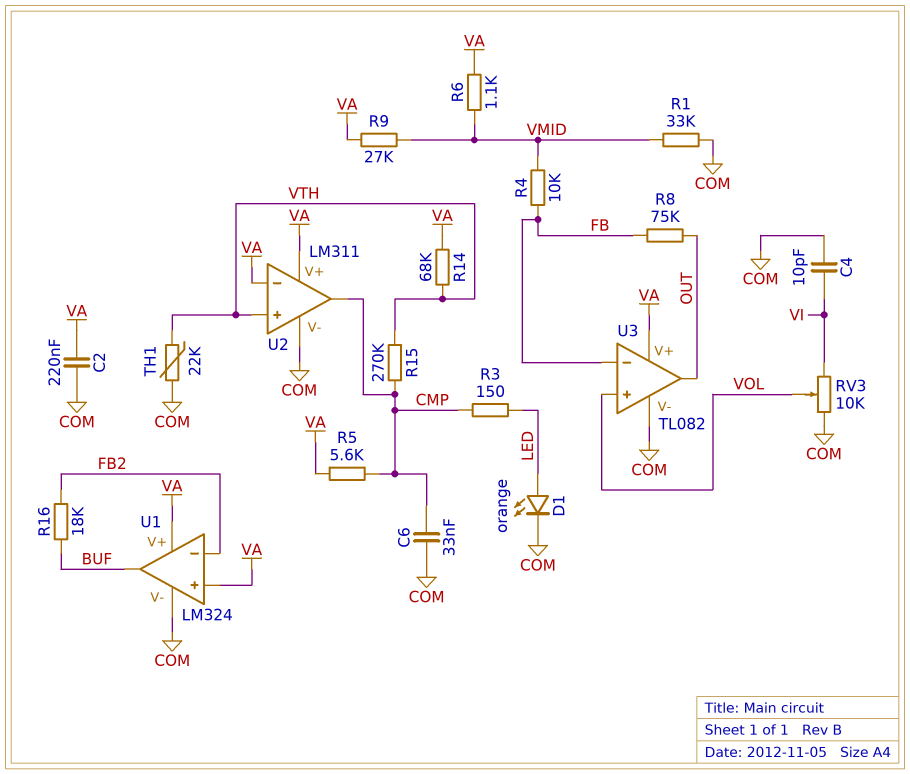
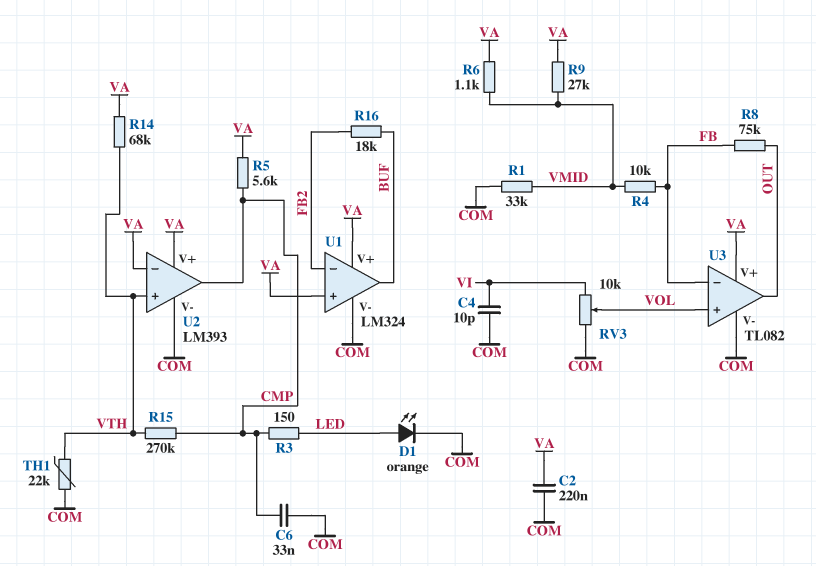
U2: LM311 -> LM393

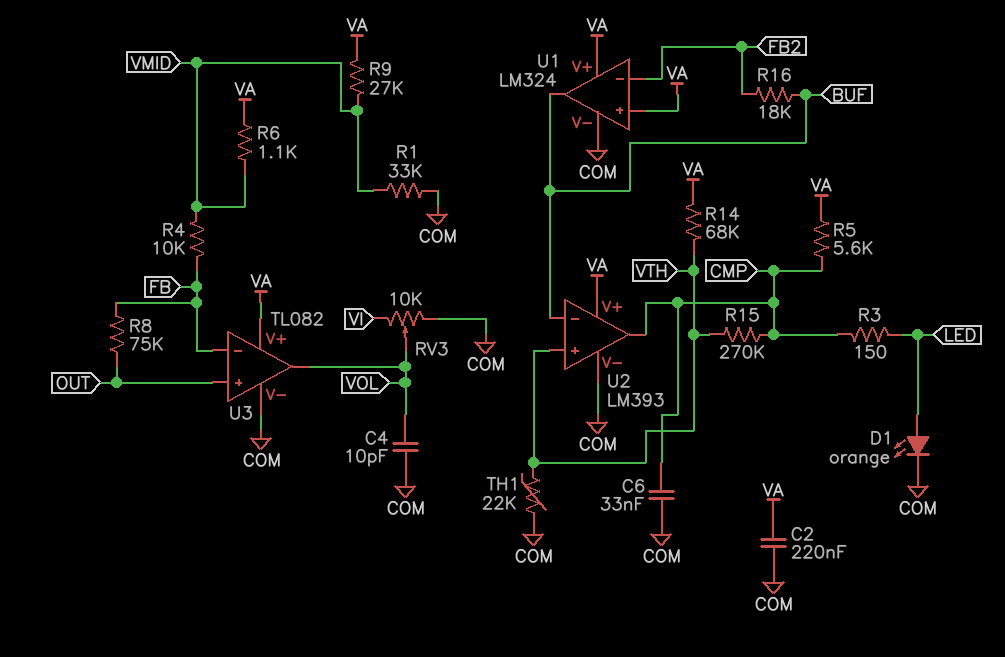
C4: 10pF (COM, VI) -> 10pF (COM, VOL)
U2 pin in-: VA -> BUF
U3 pin in+: VOL -> OUT
U3 pin out: OUT -> VOL

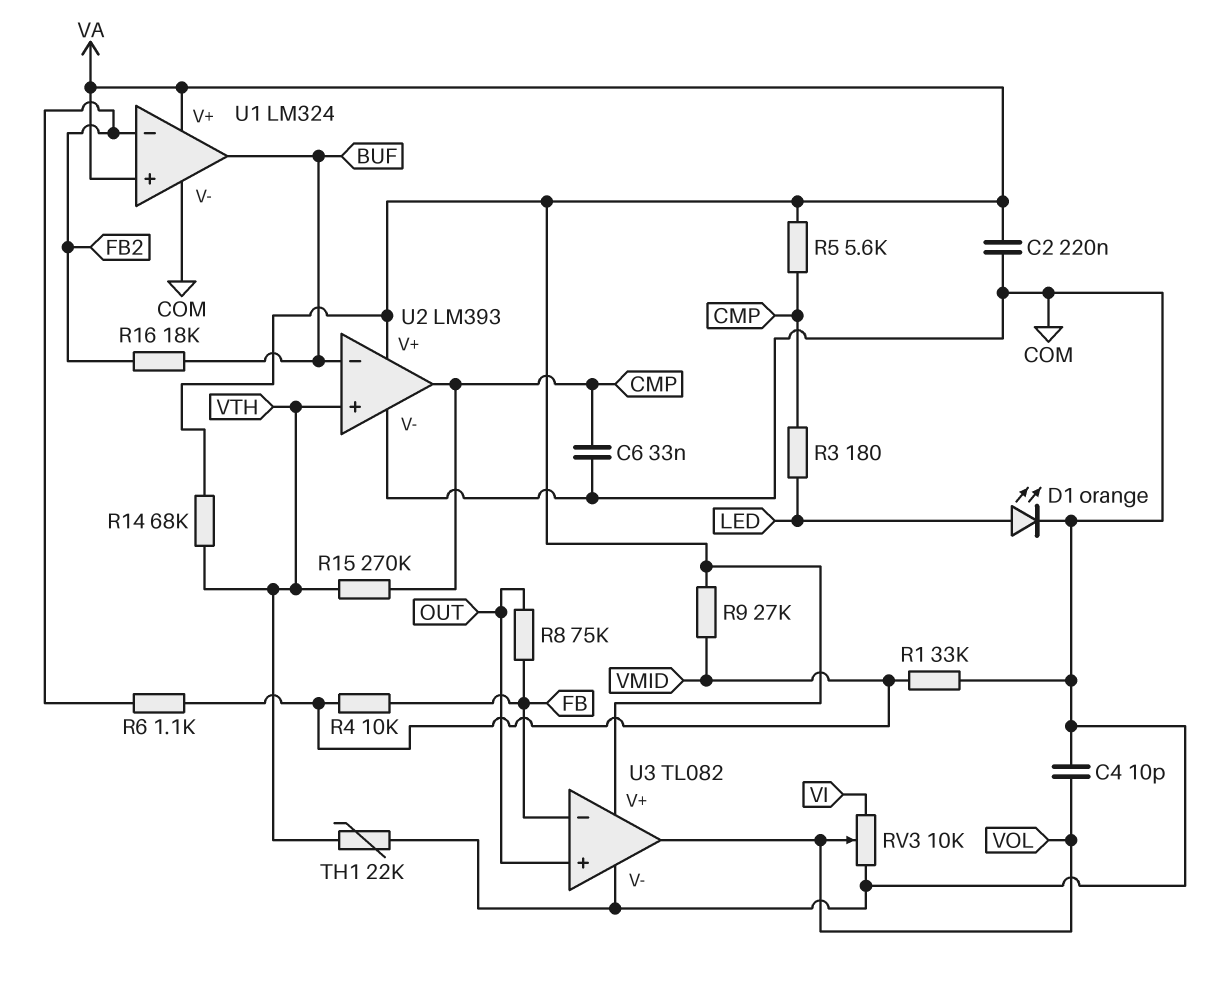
R3: 150 (CMP, LED) -> 180 (CMP, LED)
R6: 1.1k (VA, VMID) -> 1.1k (FB2, VMID)

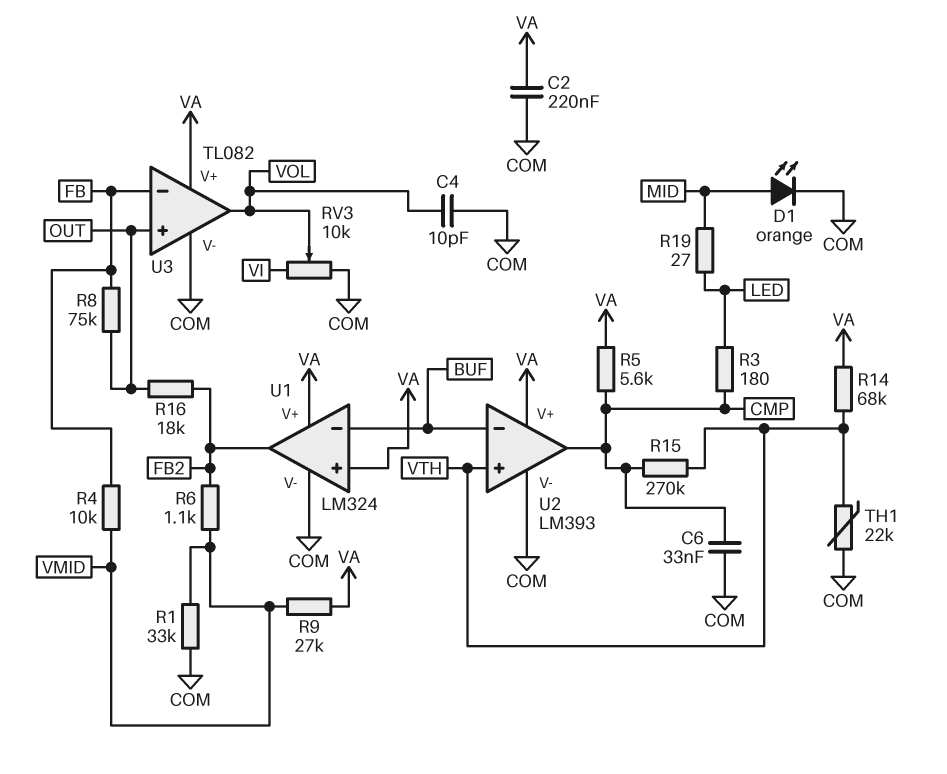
D1: LED orange (A LED, K COM) -> LED orange (A MID, K COM)
R16: 18k (BUF, FB2) -> 18k (FB2, OUT)
R19: none -> 27 (LED, MID)
U1 pin in-: FB2 -> BUF
U1 pin out: BUF -> FB2

